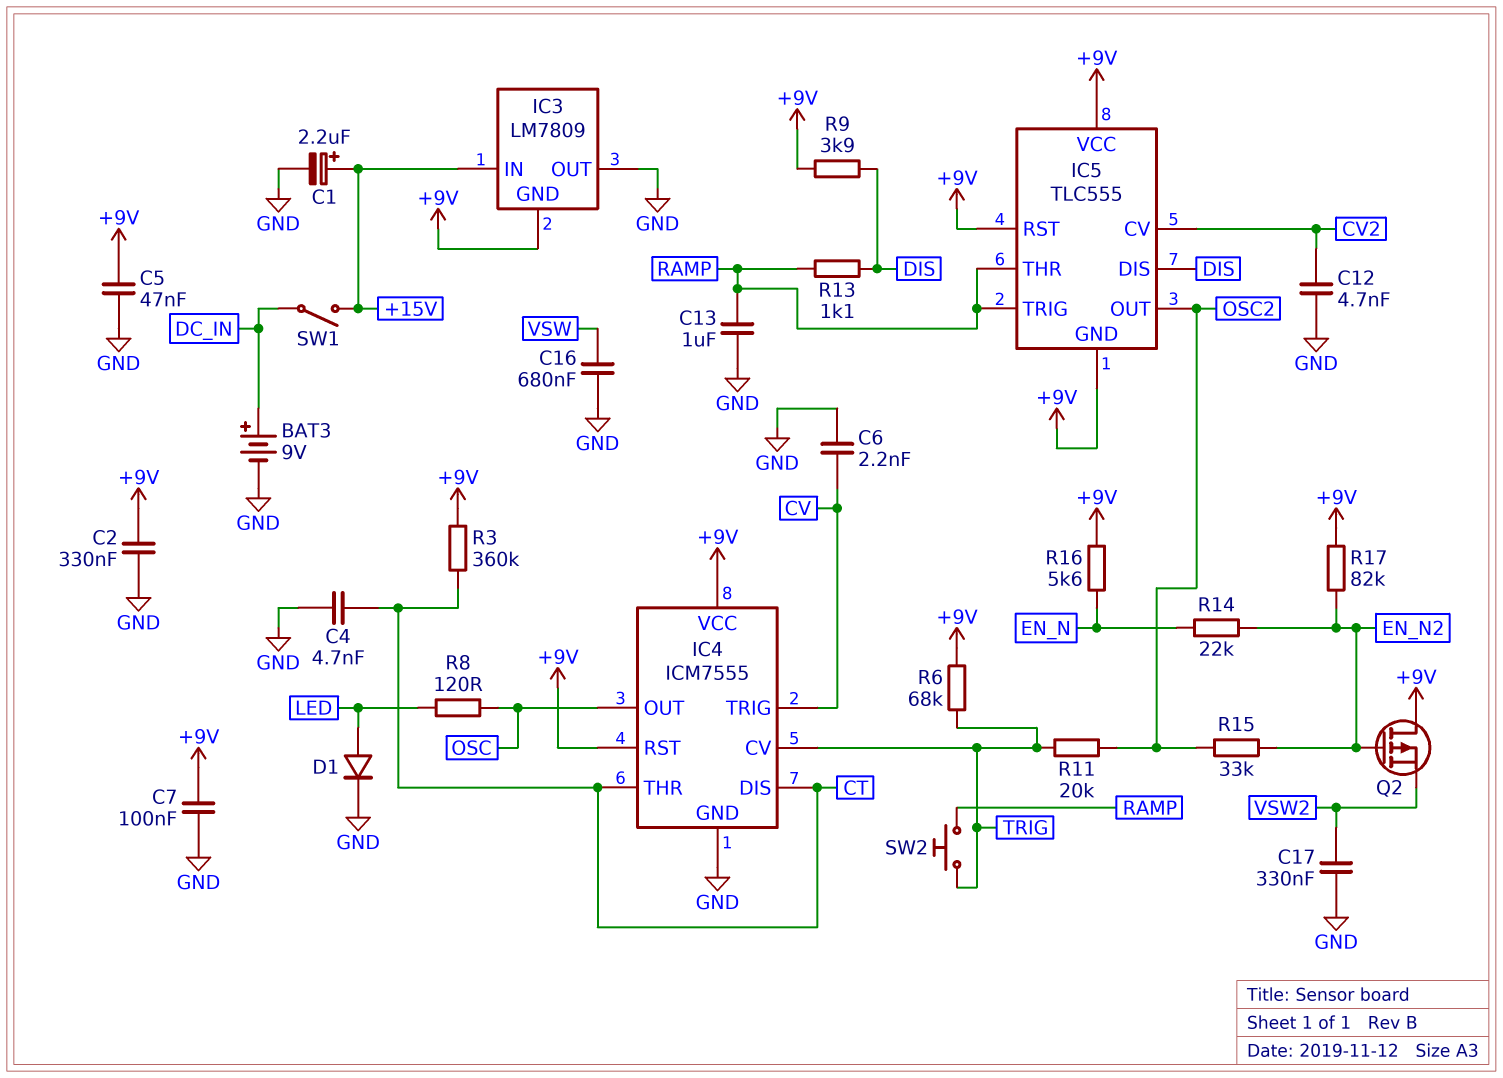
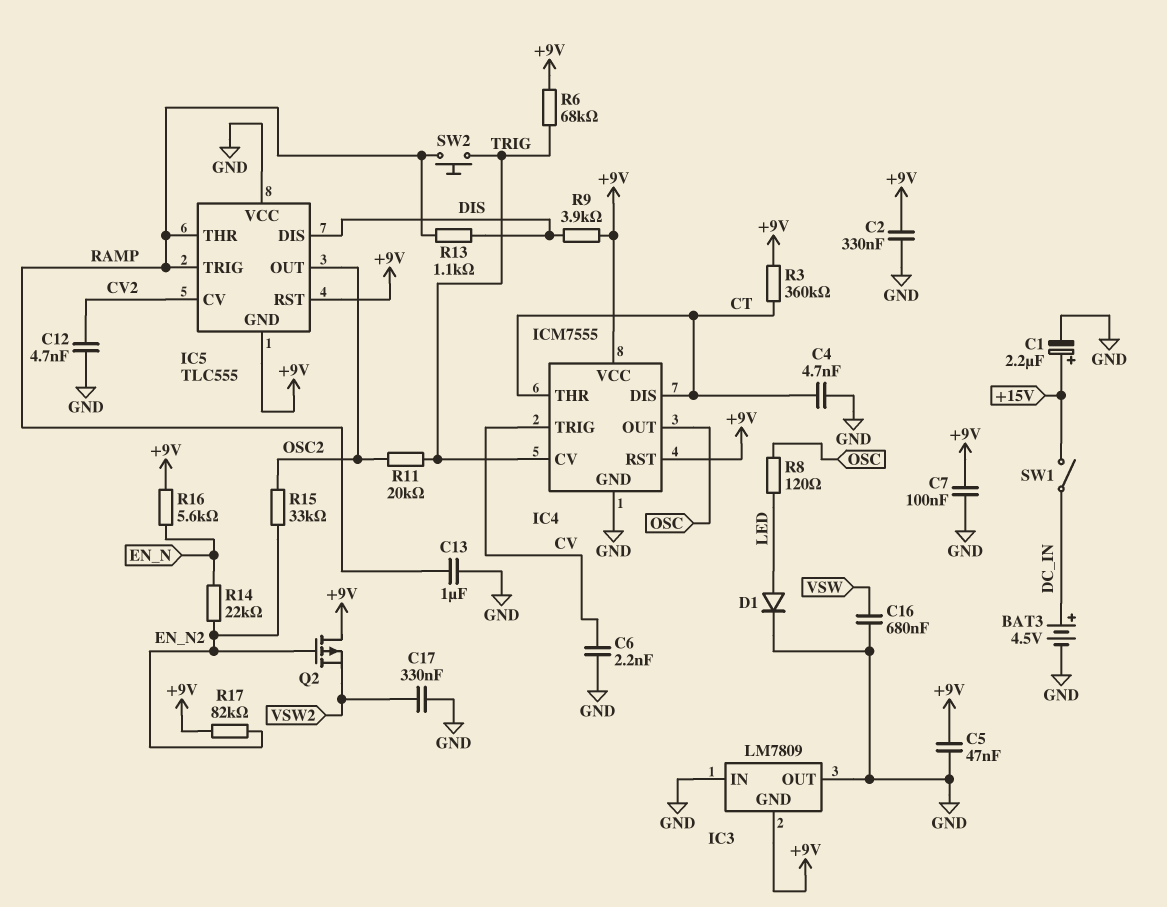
BAT3: 9V (plus DC_IN, minus GND) -> 4.5V (plus DC_IN, minus GND)
IC3 pin IN: +15V -> GND
IC5 pin VCC: +9V -> GND

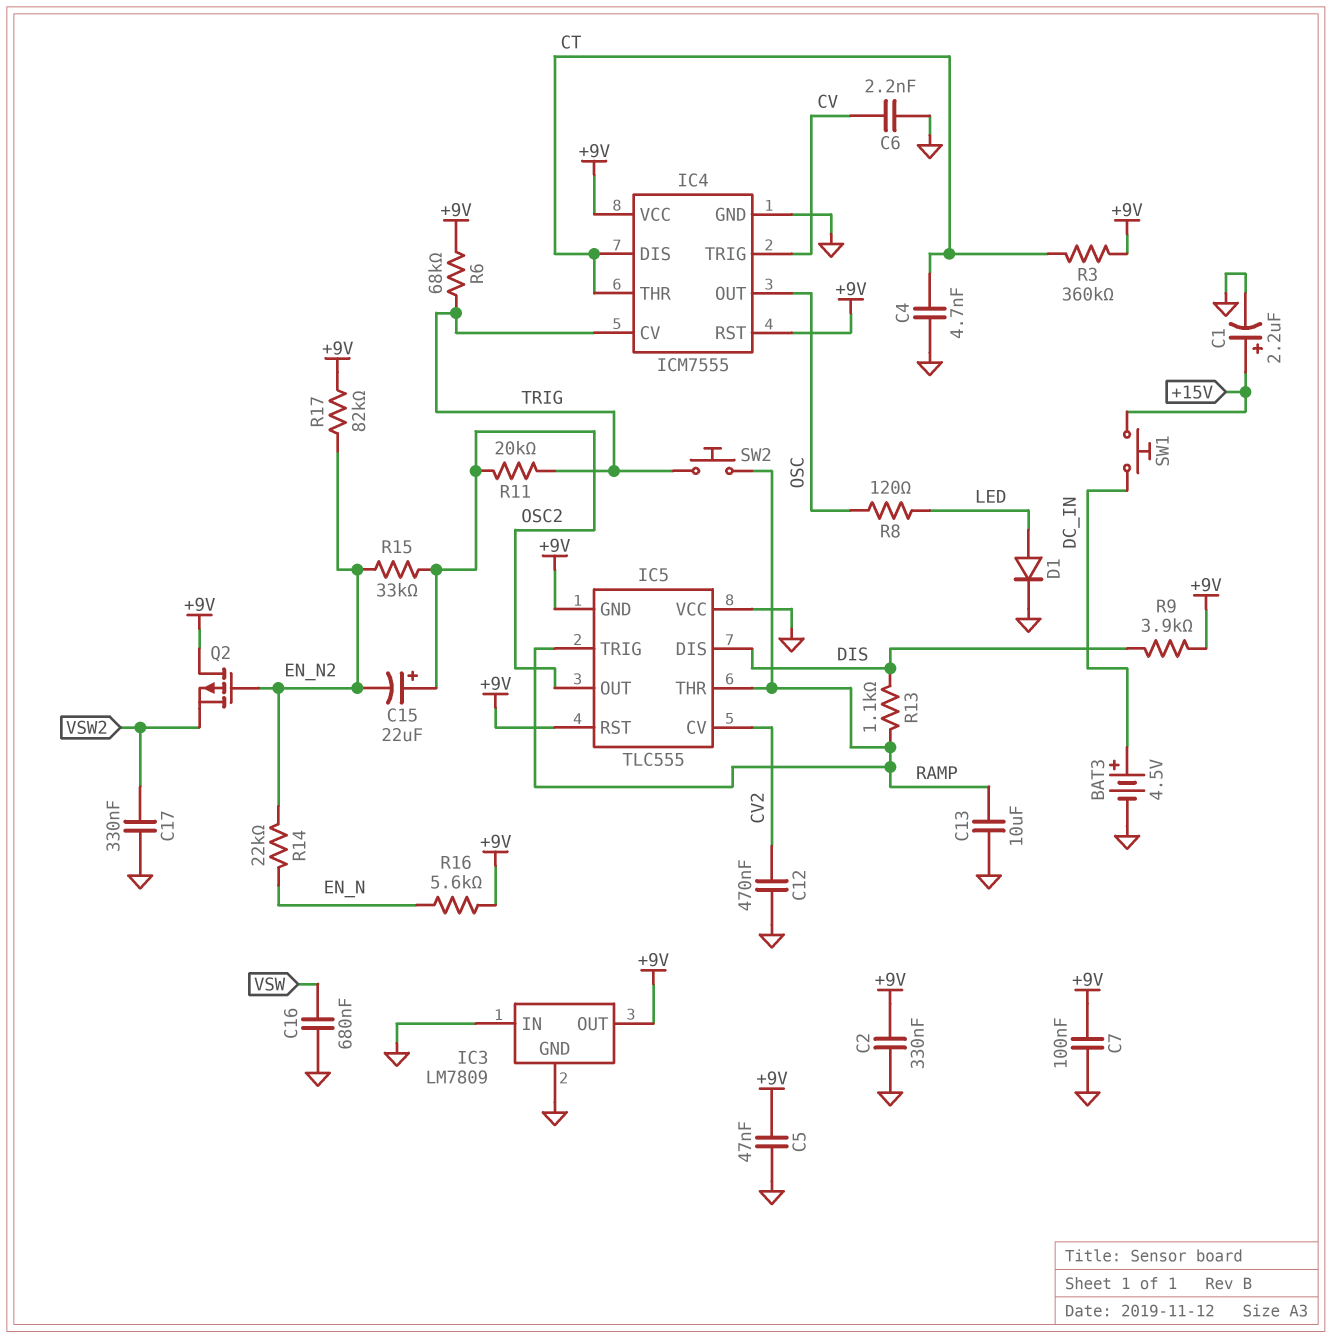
C12: 4.7nF (CV2, GND) -> 470nF (CV2, GND)
C13: 1uF (GND, RAMP) -> 10uF (GND, RAMP)
C15: none -> 22uF (plus OSC2, minus EN_N2)
IC3 pin GND: +9V -> GND
IC3 pin OUT: GND -> +9V
SW1: switch (+15V, DC_IN) -> button (+15V, DC_IN)

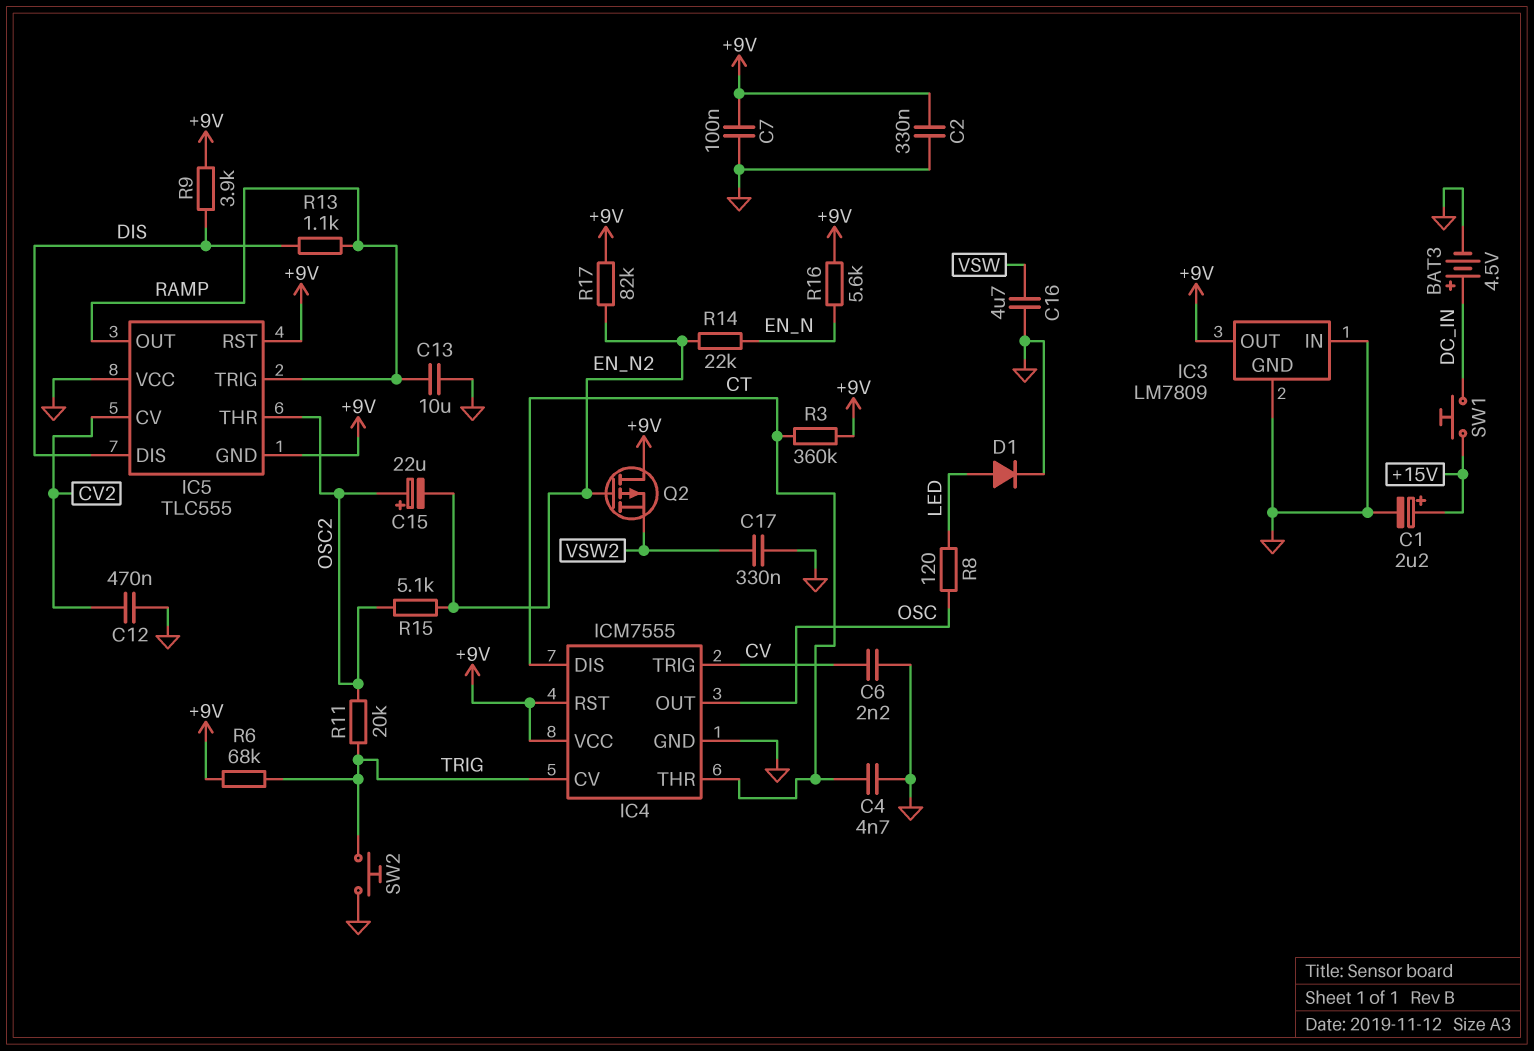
C5: 47nF (+9V, GND) -> none
C16: 680nF (GND, VSW) -> 4.7uF (GND, VSW)
IC5 pin OUT: OSC2 -> RAMP
IC5 pin THR: RAMP -> OSC2
R15: 33k (EN_N2, OSC2) -> 5.1k (EN_N2, OSC2)
SW2: button (RAMP, TRIG) -> button (GND, TRIG)

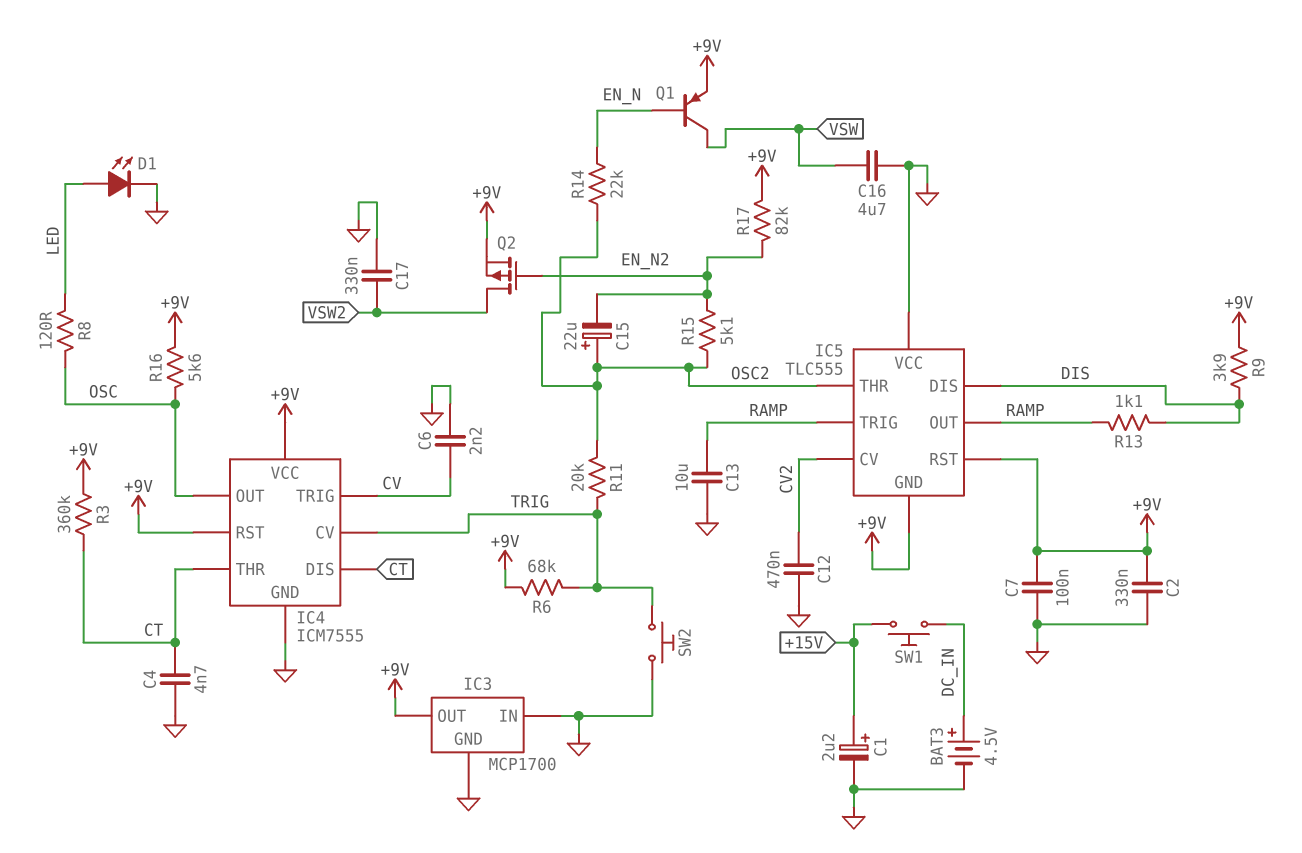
D1: diode (A LED, K GND) -> LED (A LED, K GND)
IC3: LM7809 -> MCP1700
Q1: none -> PNP (B EN_N, C VSW, E +9V)
Q2: PMOS (G EN_N2, D +9V, S VSW2) -> PMOS (G EN_N2, D VSW2, S +9V)
R14: 22k (EN_N, EN_N2) -> 22k (EN_N, OSC2)
R16: 5.6k (+9V, EN_N) -> 5.6k (+9V, OSC)

